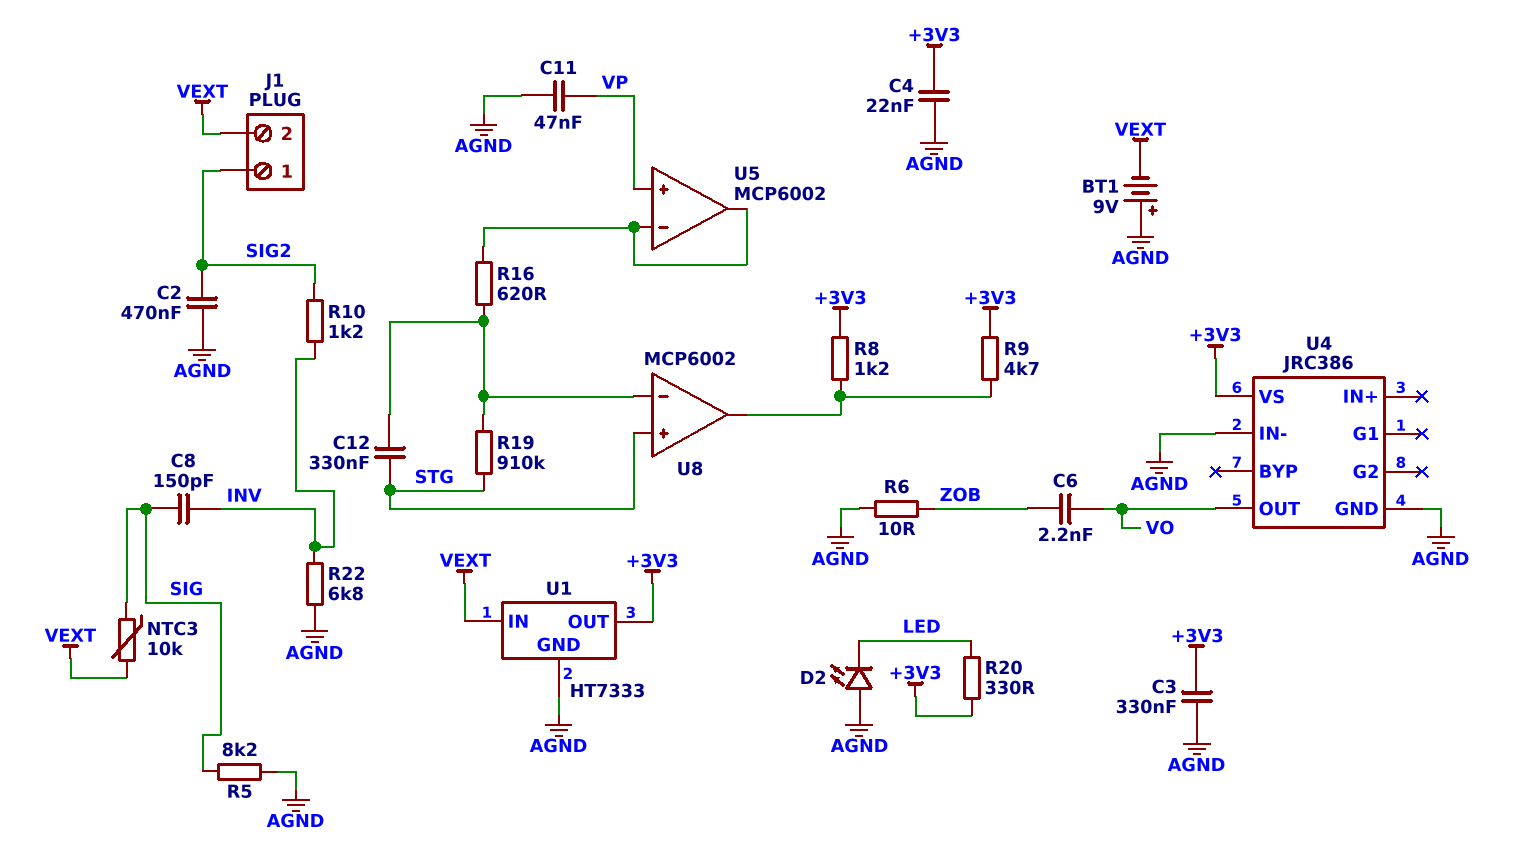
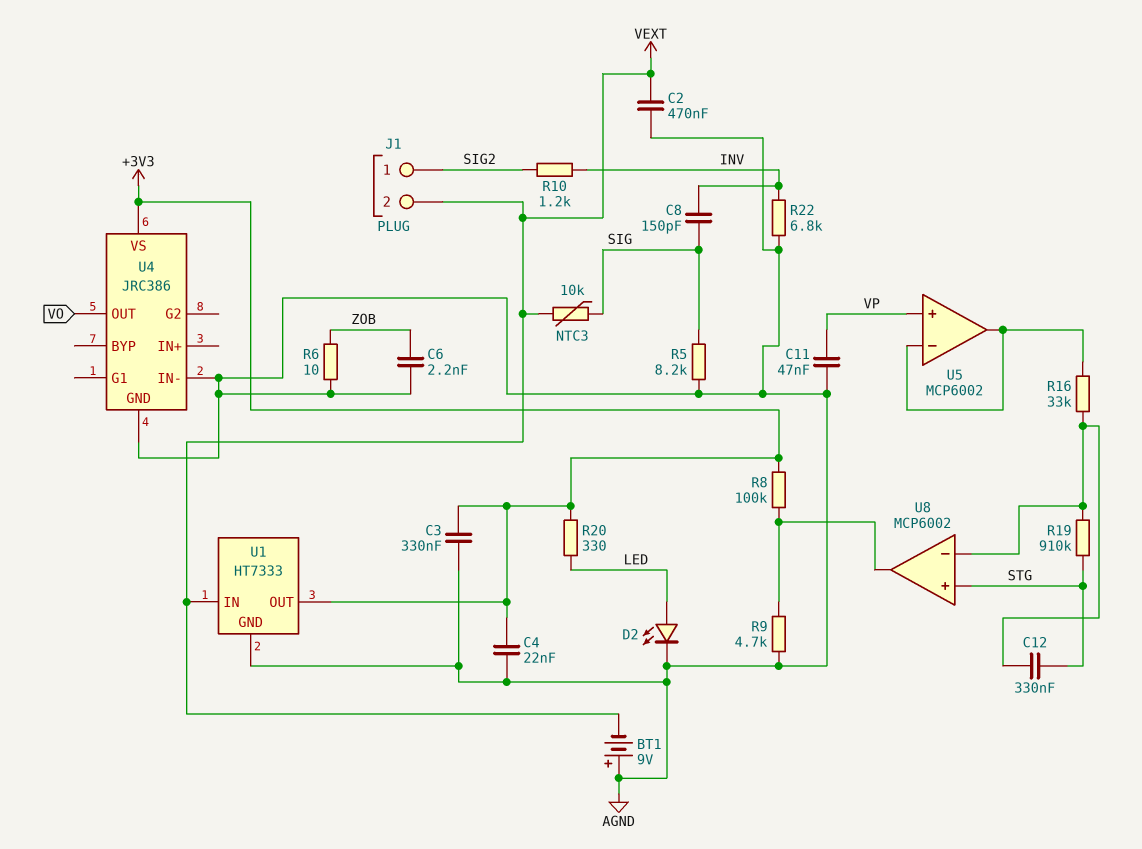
C2: 470nF (AGND, SIG2) -> 470nF (AGND, VEXT)
C6: 2.2nF (VO, ZOB) -> 2.2nF (AGND, ZOB)
D2: LED (A AGND, K LED) -> LED (A LED, K AGND)
R8: 1.2k (+3V3, U8/out) -> 100k (+3V3, U8/out)
R9: 4.7k (+3V3, U8/out) -> 4.7k (AGND, U8/out)
R16: 620 (U5/in-, U8/in-) -> 33k (U5/in-, U8/in-)

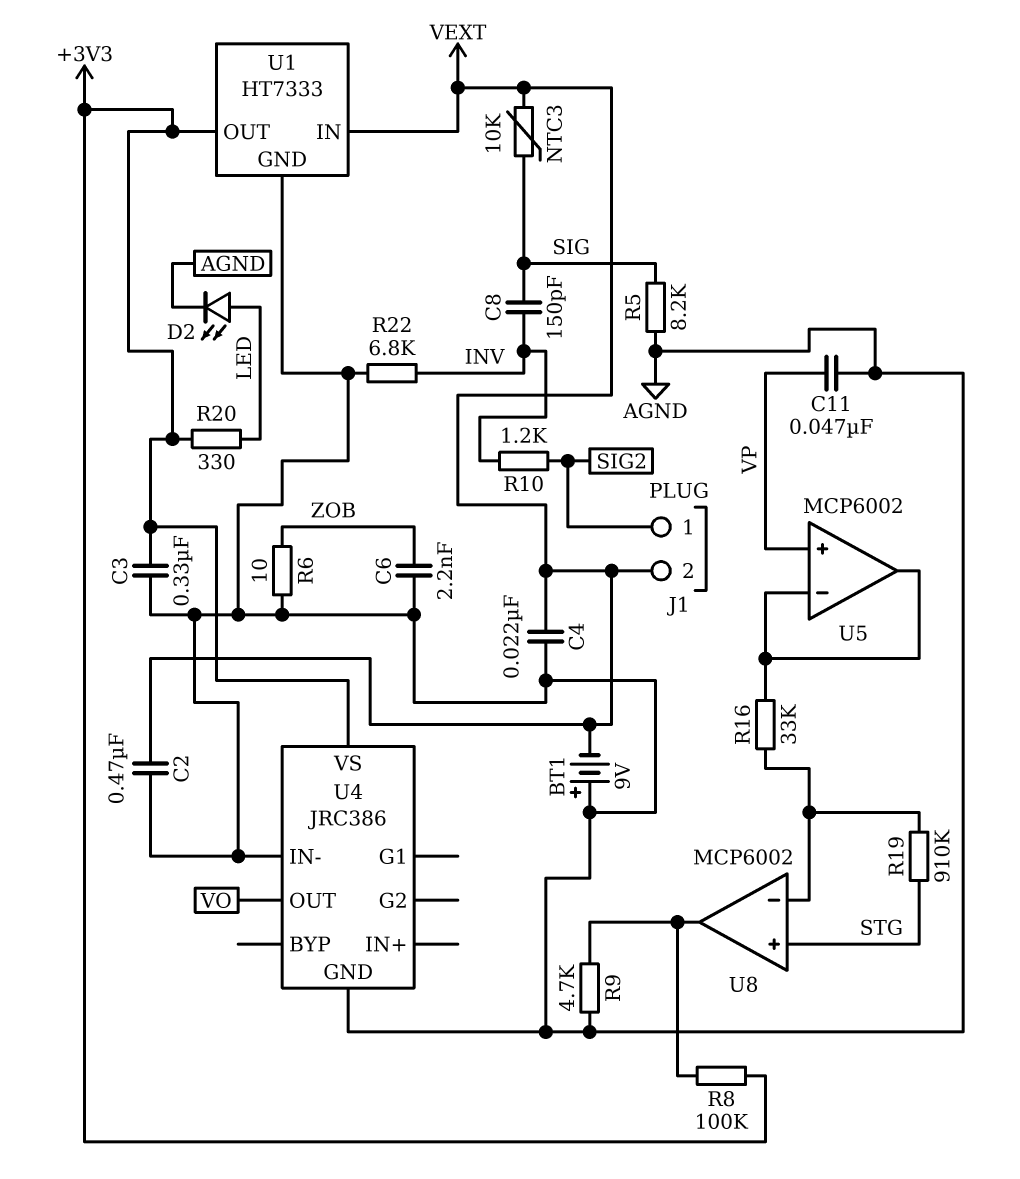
C4: 22nF (+3V3, AGND) -> 22nF (AGND, VEXT)
C12: 330nF (STG, U8/in-) -> none

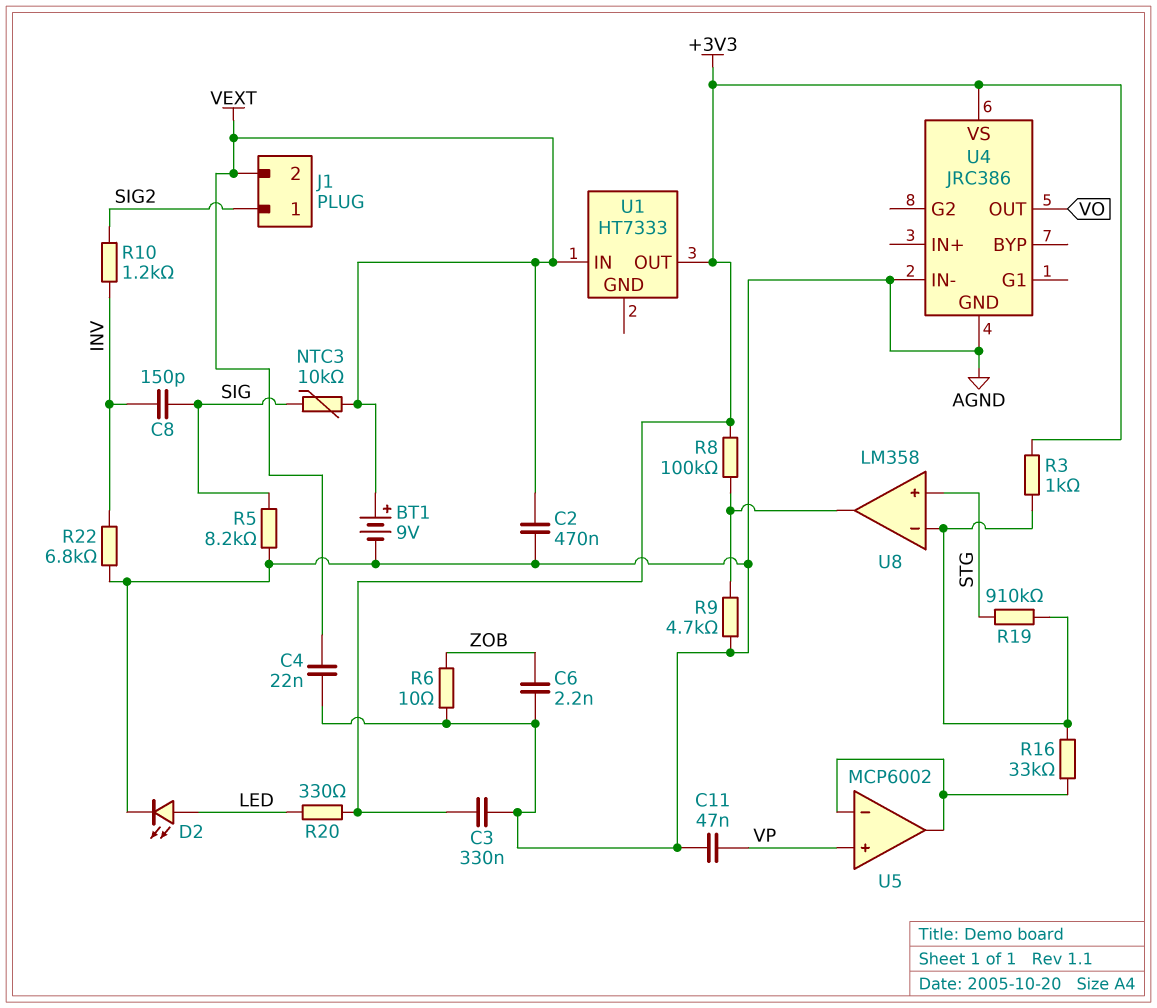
BT1: 9V (plus AGND, minus VEXT) -> 9V (plus VEXT, minus AGND)
R3: none -> 1k (+3V3, U8/in-)
U1 pin GND: AGND -> none
U8: MCP6002 -> LM358

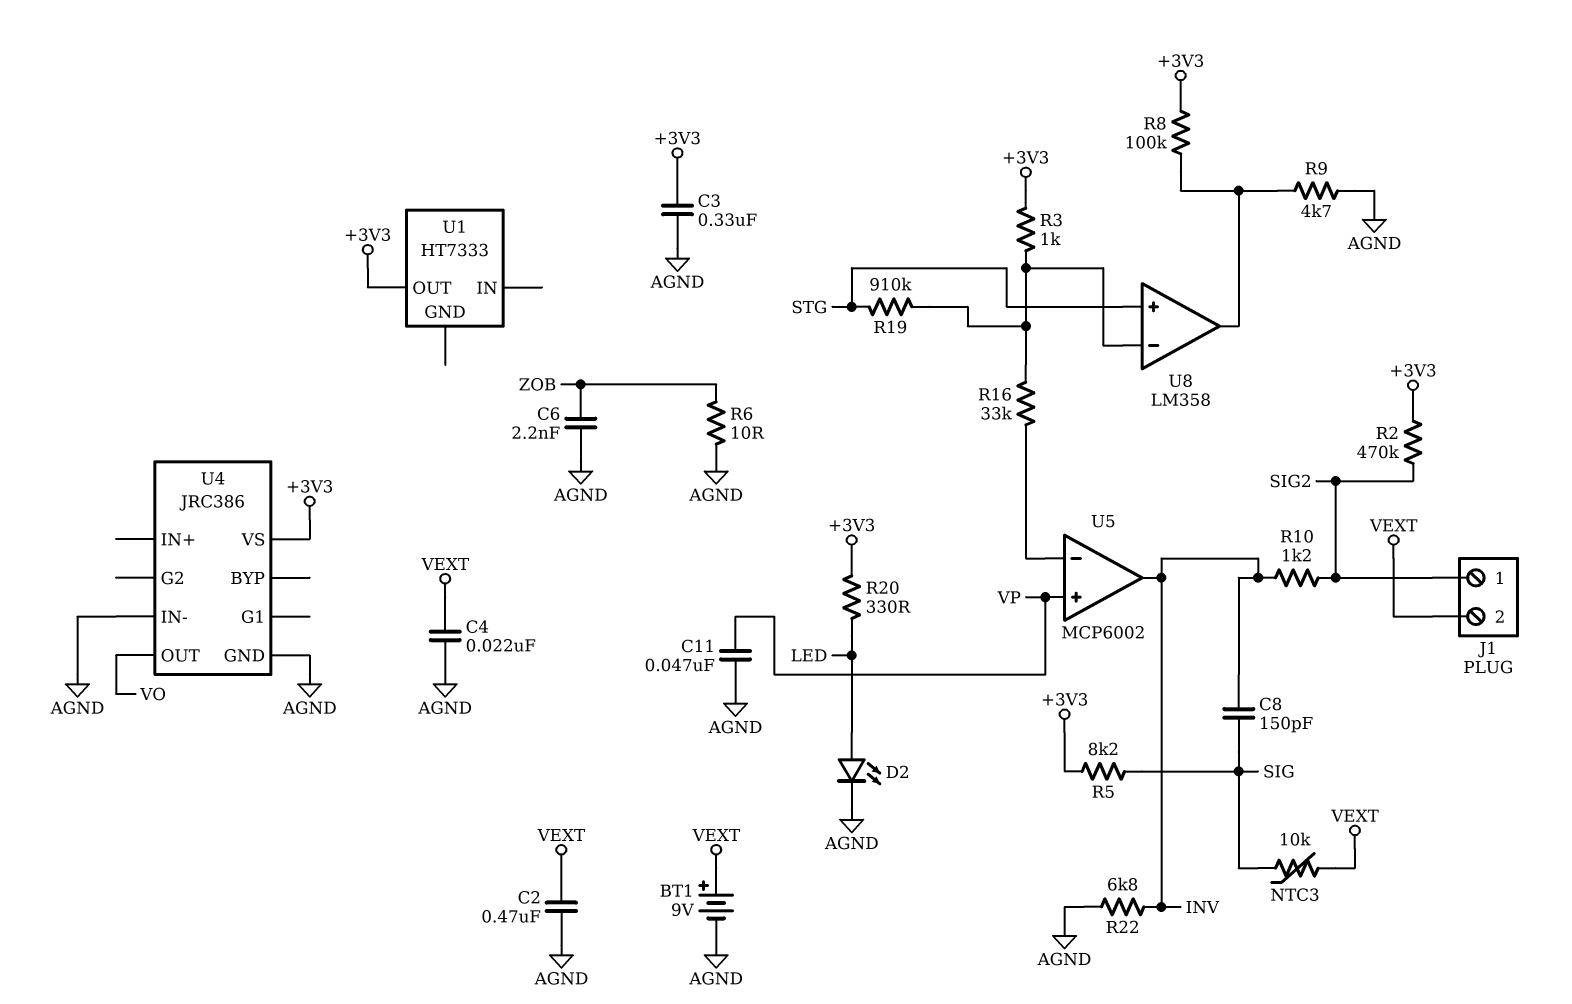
R2: none -> 470k (+3V3, SIG2)
R5: 8.2k (AGND, SIG) -> 8.2k (+3V3, SIG)
U1 pin IN: VEXT -> none
U5 pin out: U5/in- -> INV

